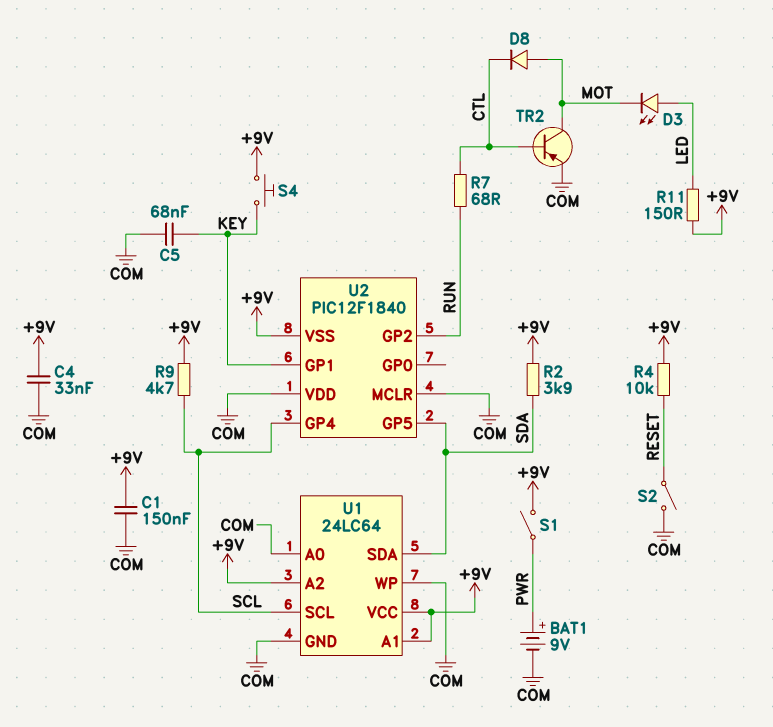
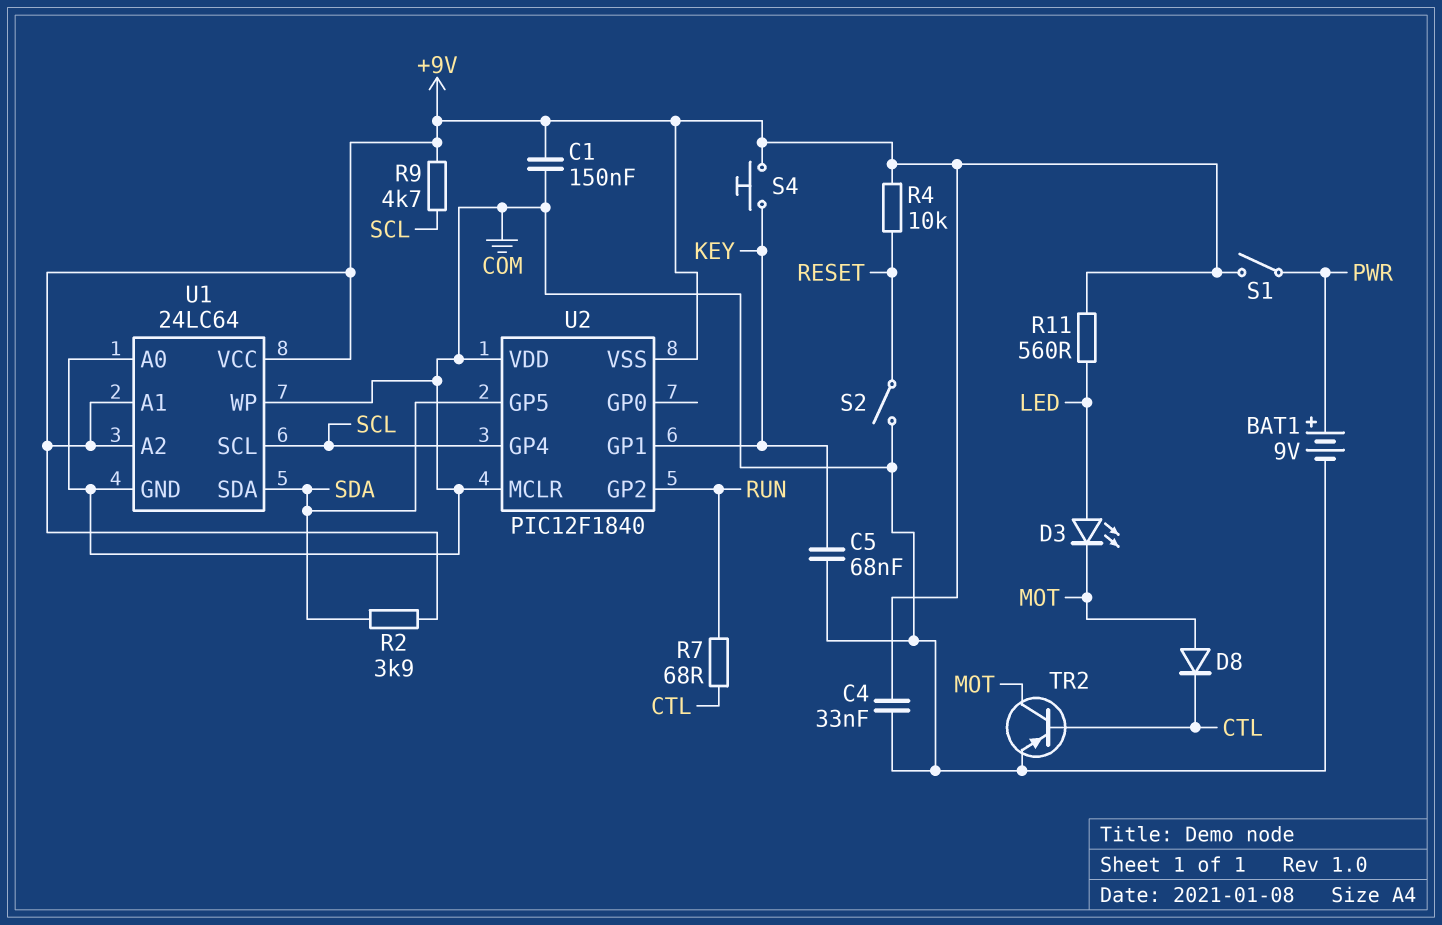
R11: 150 (+9V, LED) -> 560 (+9V, LED)

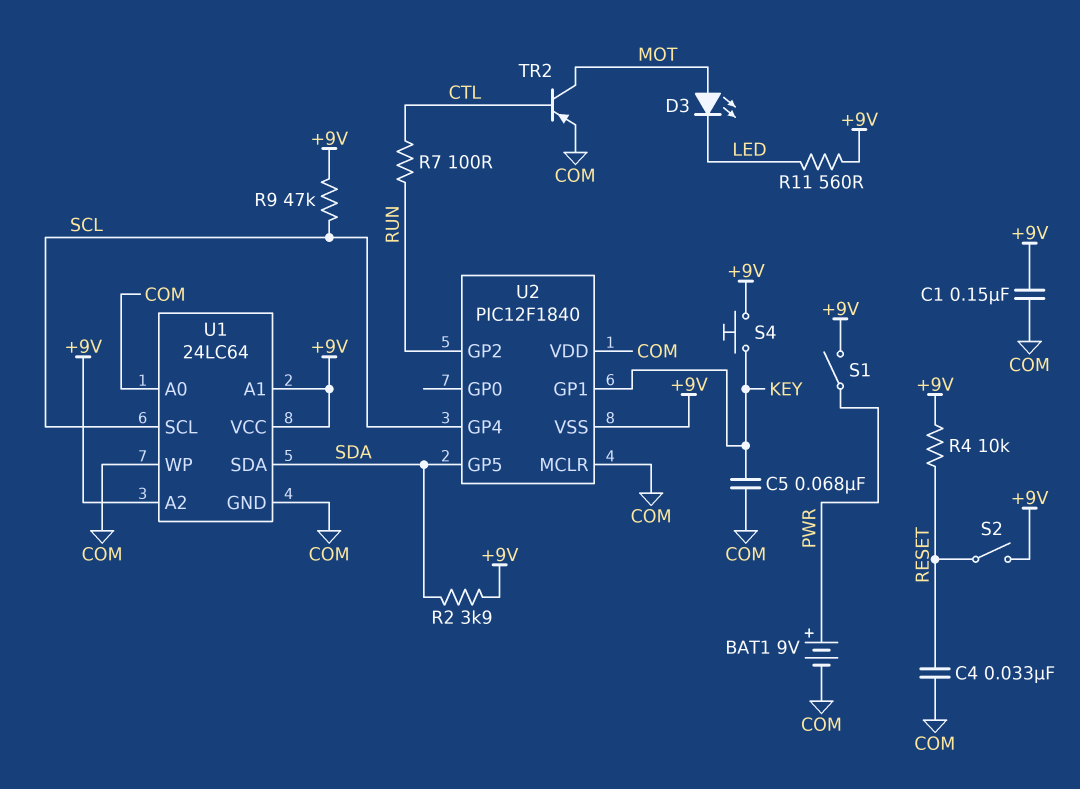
C4: 33nF (+9V, COM) -> 33nF (COM, RESET)
D3: LED (A LED, K MOT) -> LED (A MOT, K LED)
D8: diode (A MOT, K CTL) -> none
R7: 68 (CTL, RUN) -> 100 (CTL, RUN)
R9: 4.7k (+9V, SCL) -> 47k (+9V, SCL)
S2: switch (COM, RESET) -> switch (+9V, RESET)

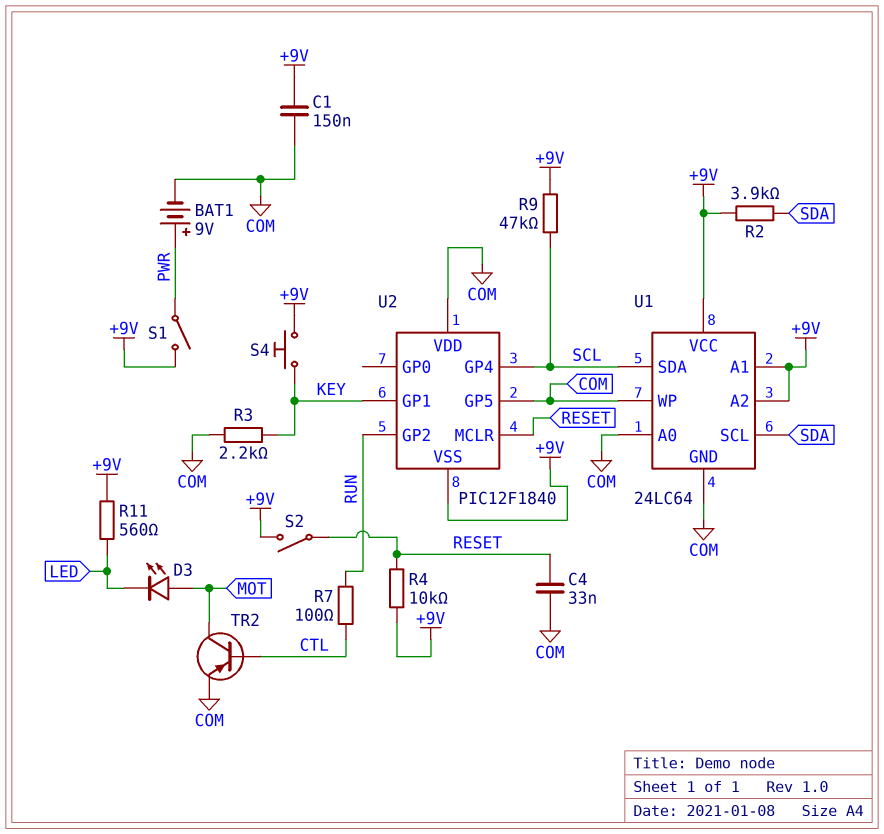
C5: 68nF (COM, KEY) -> none
R3: none -> 2.2k (COM, KEY)
U1 pin SCL: SCL -> SDA
U1 pin SDA: SDA -> SCL
U2 pin GP5: SDA -> COM
U2 pin MCLR: COM -> RESET

